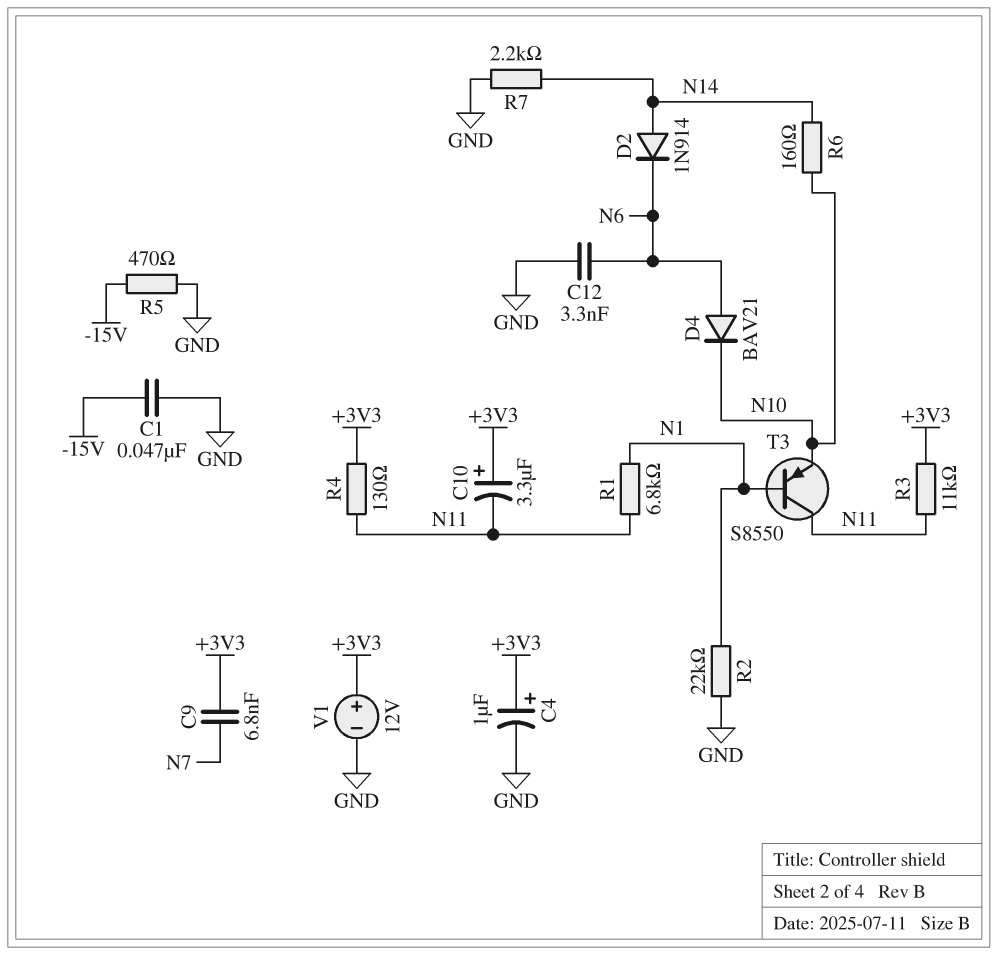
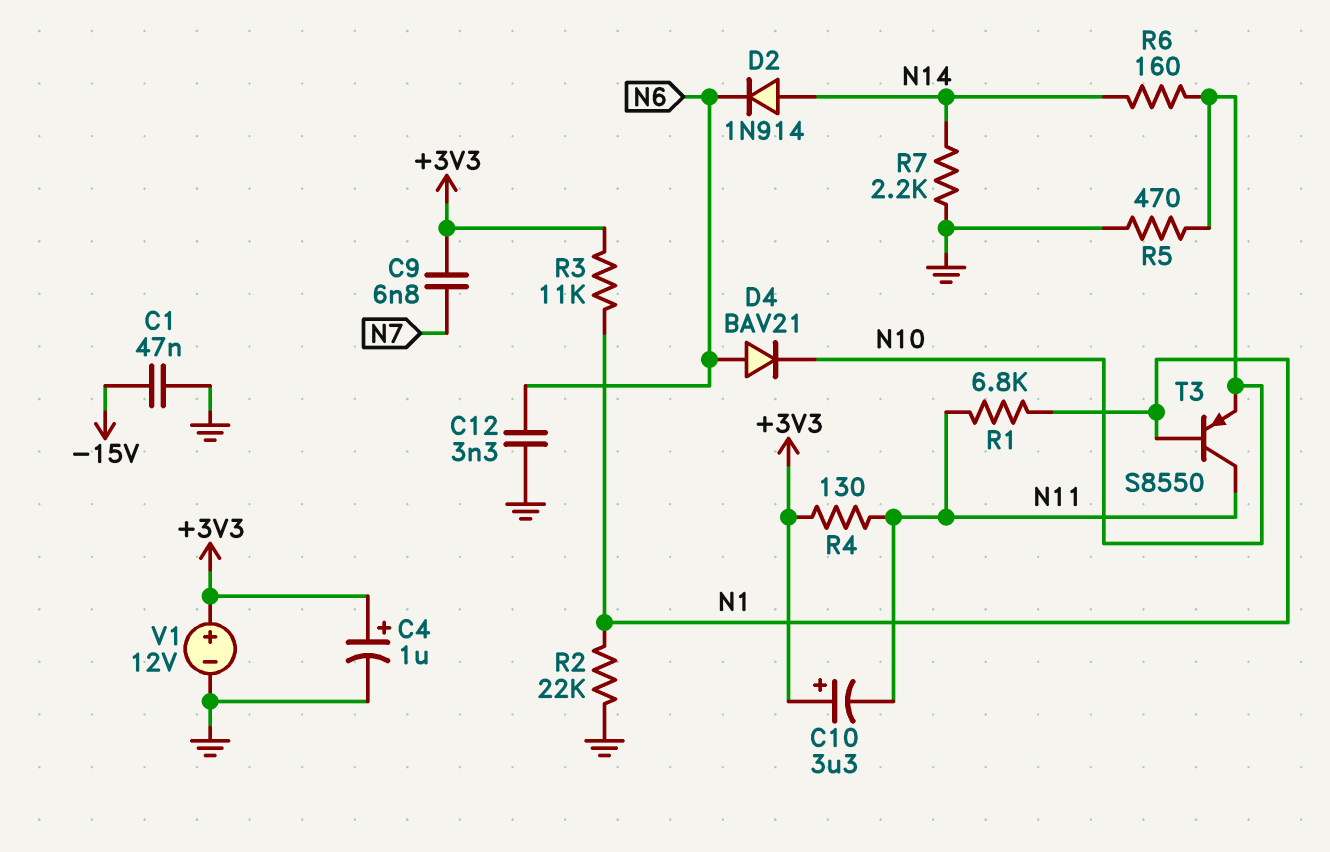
R3: 11k (+3V3, N11) -> 11k (+3V3, N1)
R5: 470 (-15V, GND) -> 470 (GND, N10)

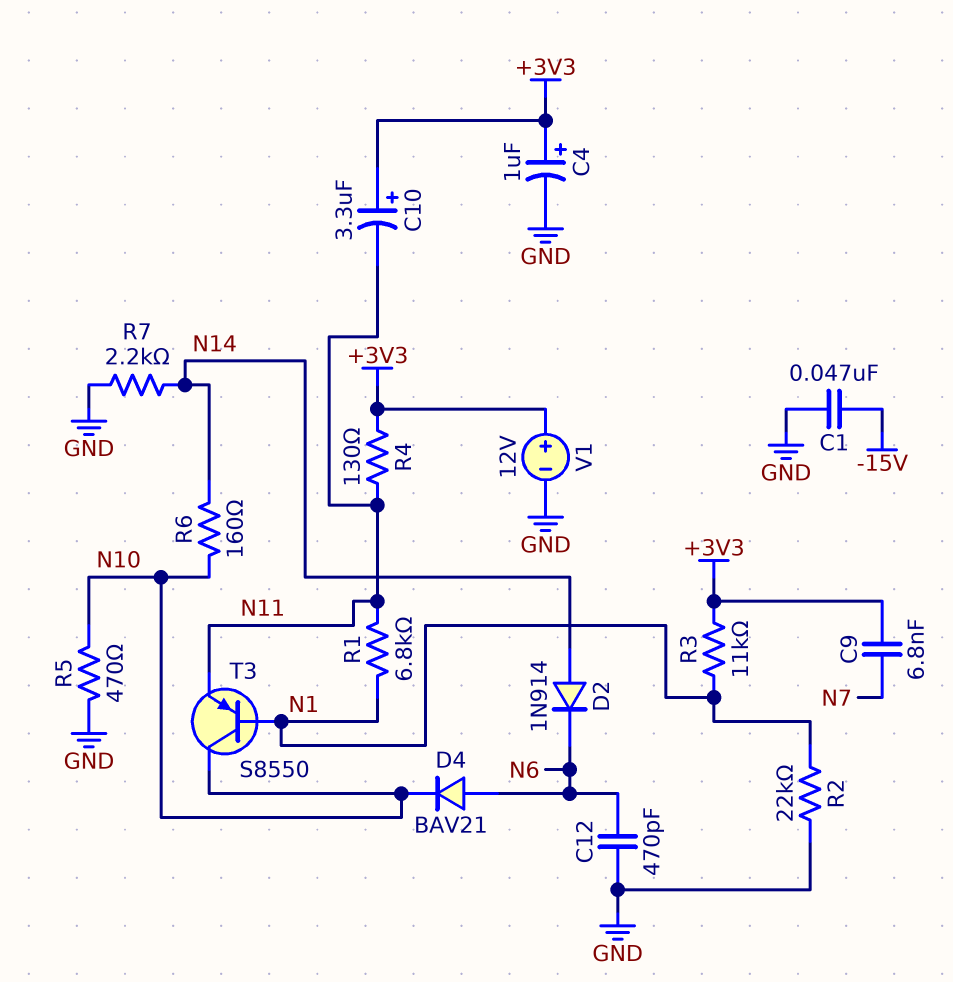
C12: 3.3nF (GND, N6) -> 470pF (GND, N6)
T3: PNP S8550 (B N1, C N11, E N10) -> PNP S8550 (B N1, C N10, E N11)

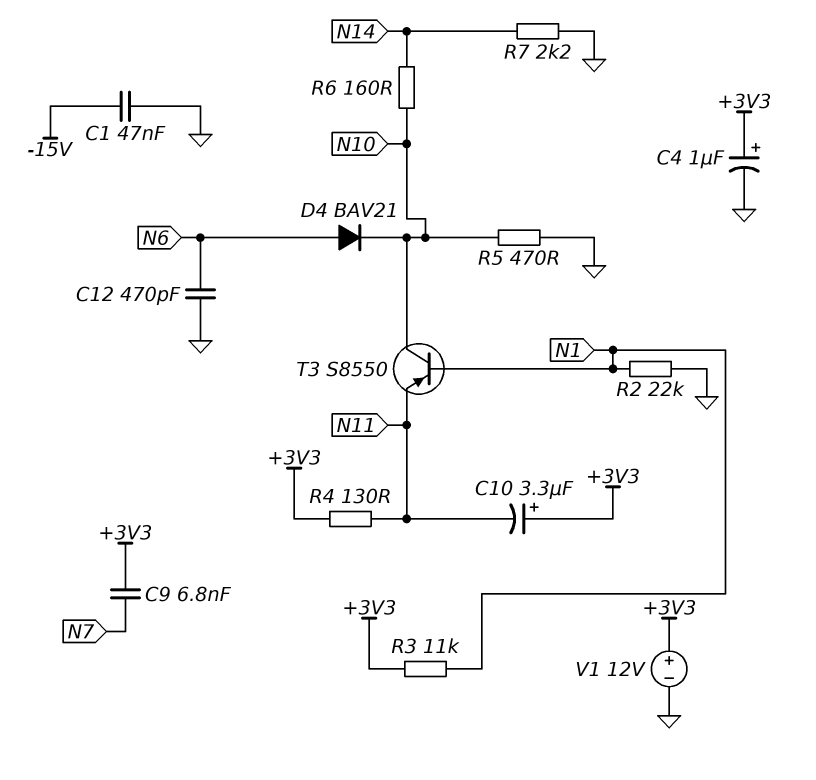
D2: diode 1N914 (A N14, K N6) -> none
R1: 6.8k (N1, N11) -> none

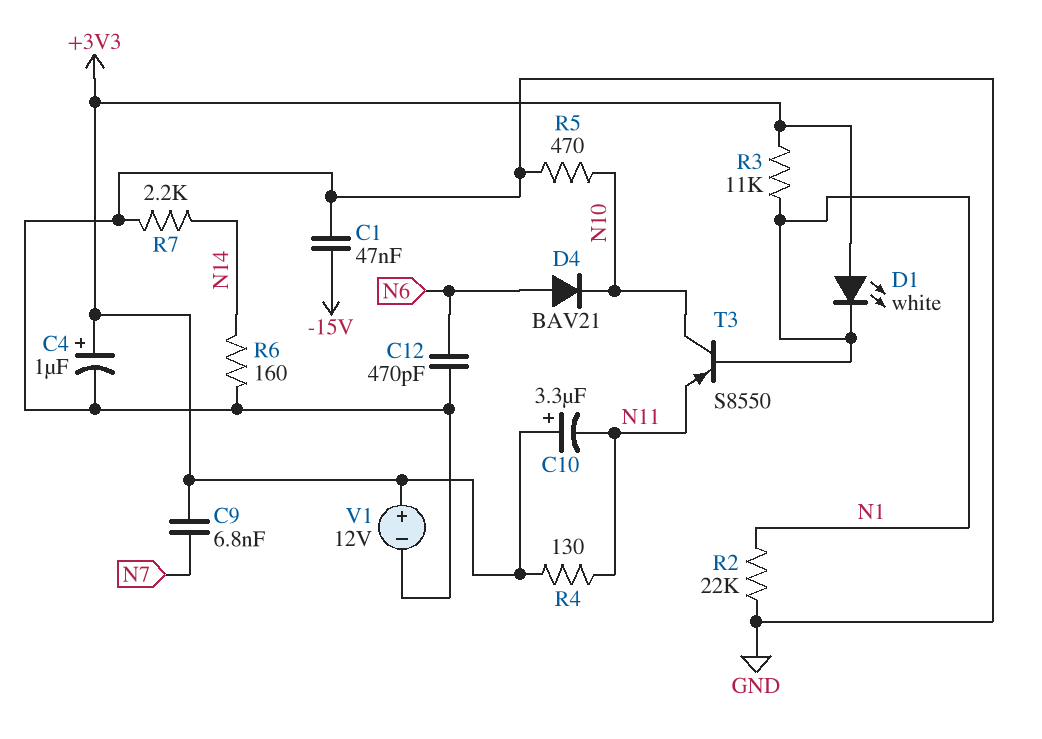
D1: none -> LED white (A +3V3, K N1)
R6: 160 (N10, N14) -> 160 (GND, N14)

